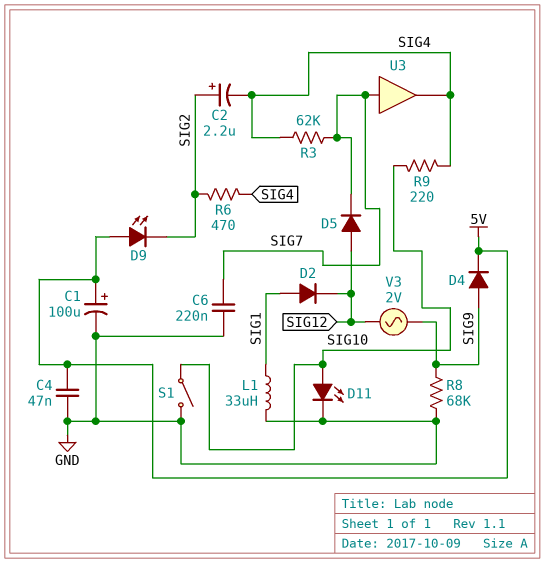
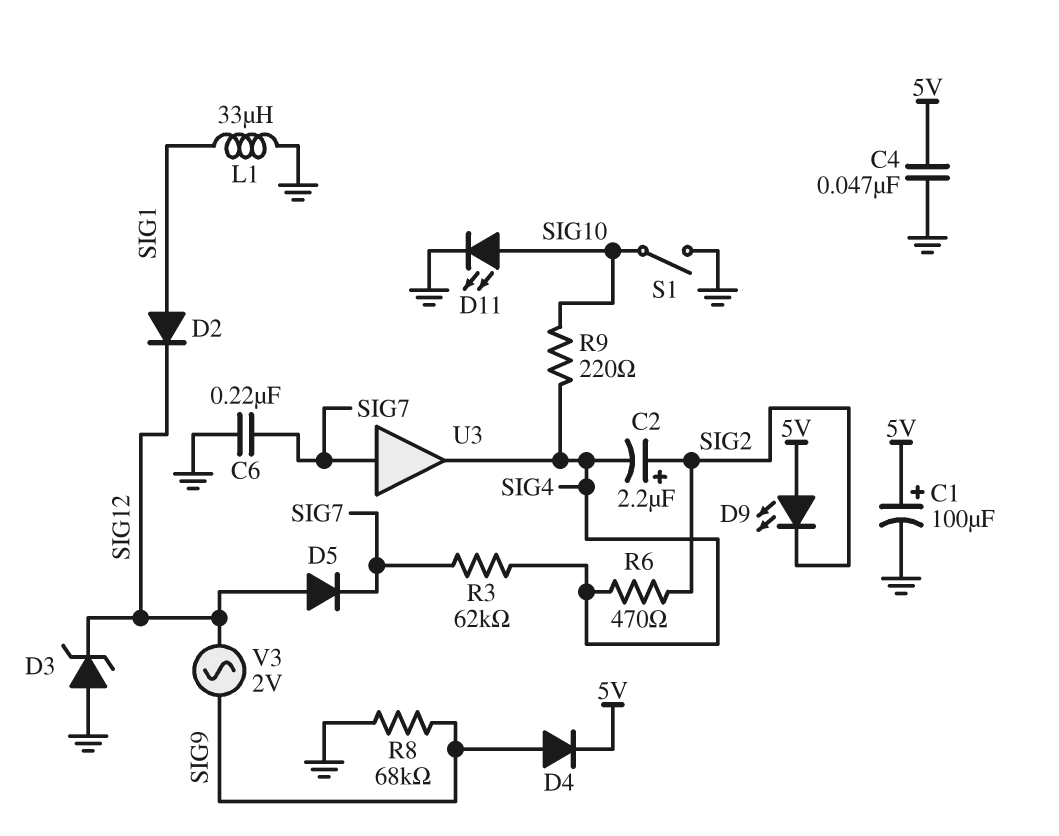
D3: none -> zener (A GND, K SIG12)

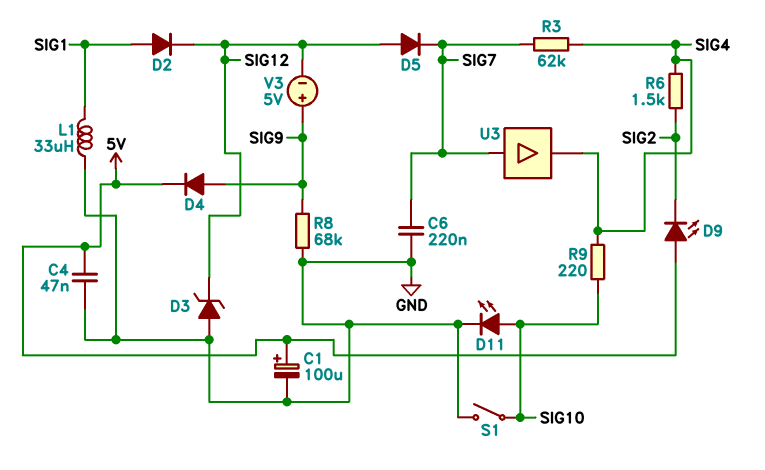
C2: 2.2uF (plus SIG2, minus SIG4) -> none
R6: 470 (SIG2, SIG4) -> 1.5k (SIG2, SIG4)
V3: AC 2V (SIG9, SIG12) -> 5V (plus SIG9, minus SIG12)

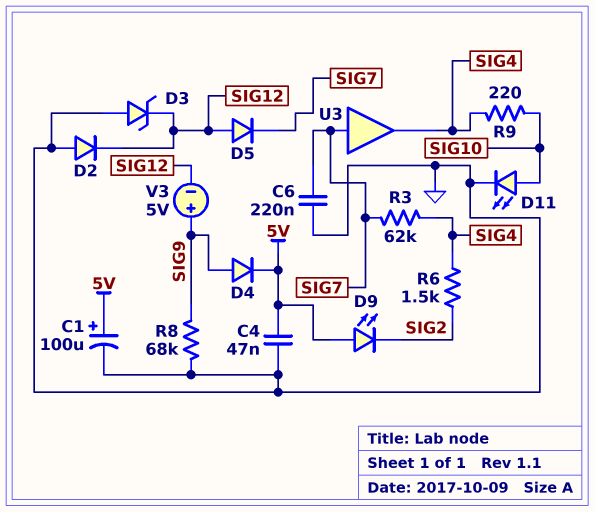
D2: diode (A SIG1, K SIG12) -> diode (A GND, K SIG12)
L1: 33uH (GND, SIG1) -> none
S1: switch (GND, SIG10) -> none

